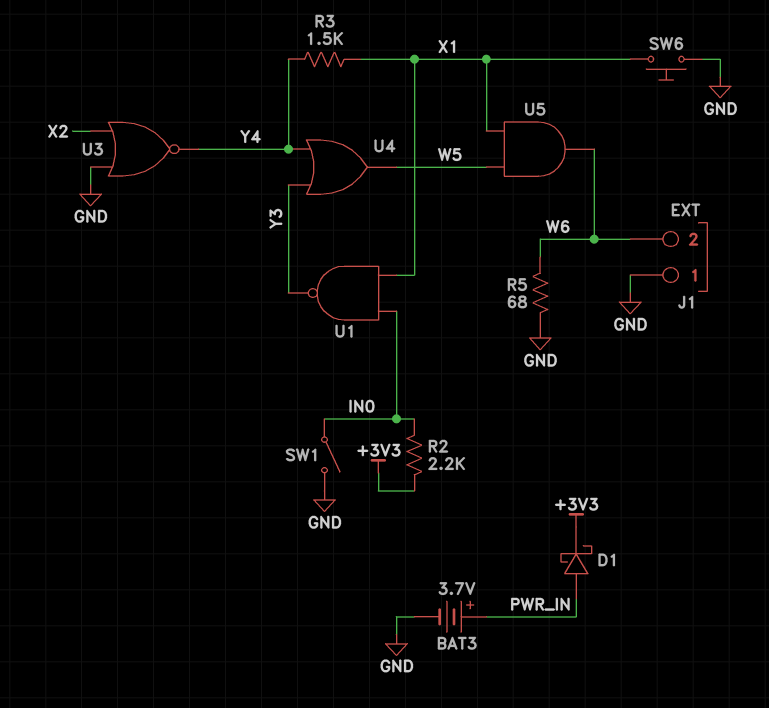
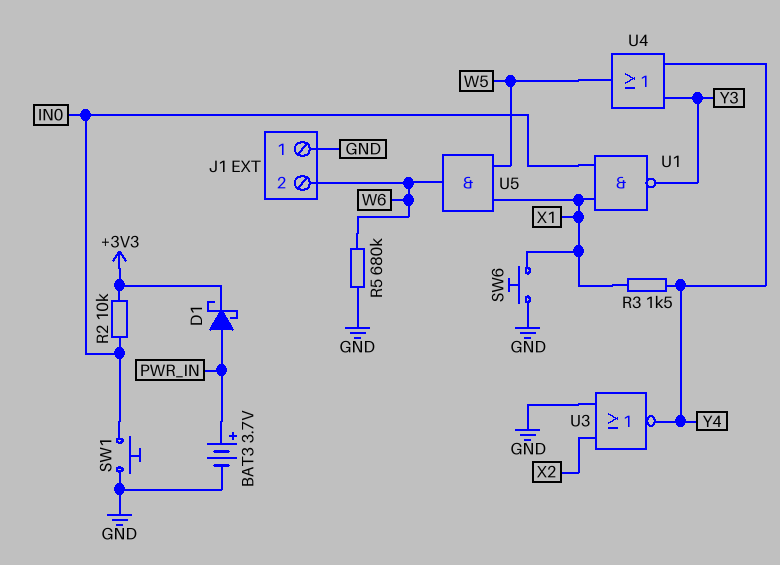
R2: 2.2k (+3V3, IN0) -> 10k (+3V3, IN0)
R5: 68 (GND, W6) -> 680k (GND, W6)
SW1: switch (GND, IN0) -> button (GND, IN0)

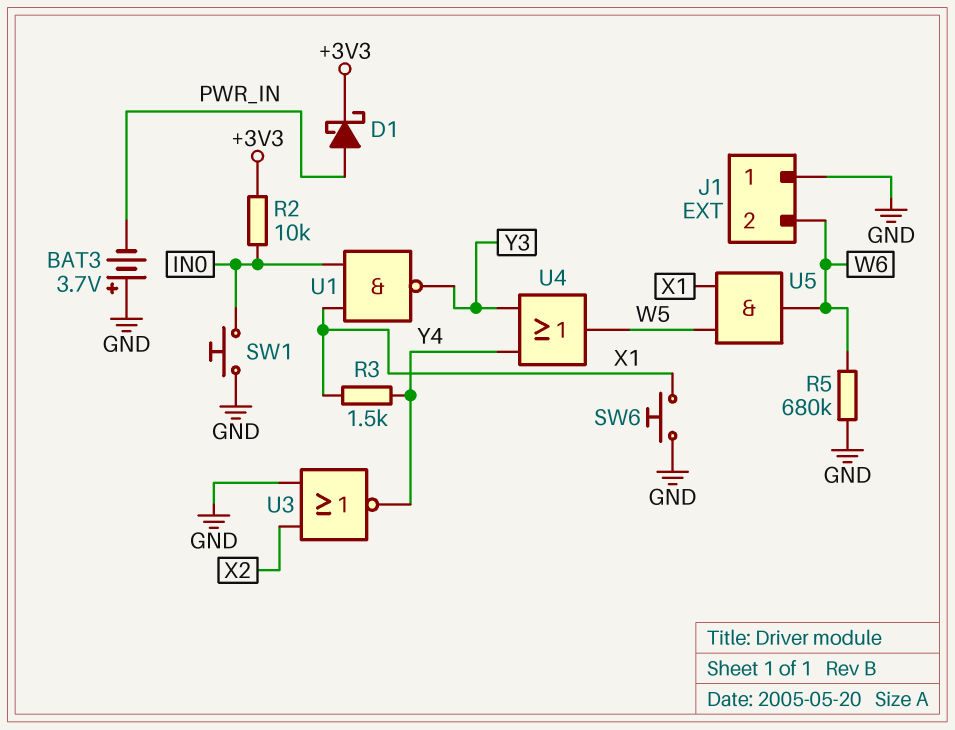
BAT3: 3.7V (plus PWR_IN, minus GND) -> 3.7V (plus GND, minus PWR_IN)

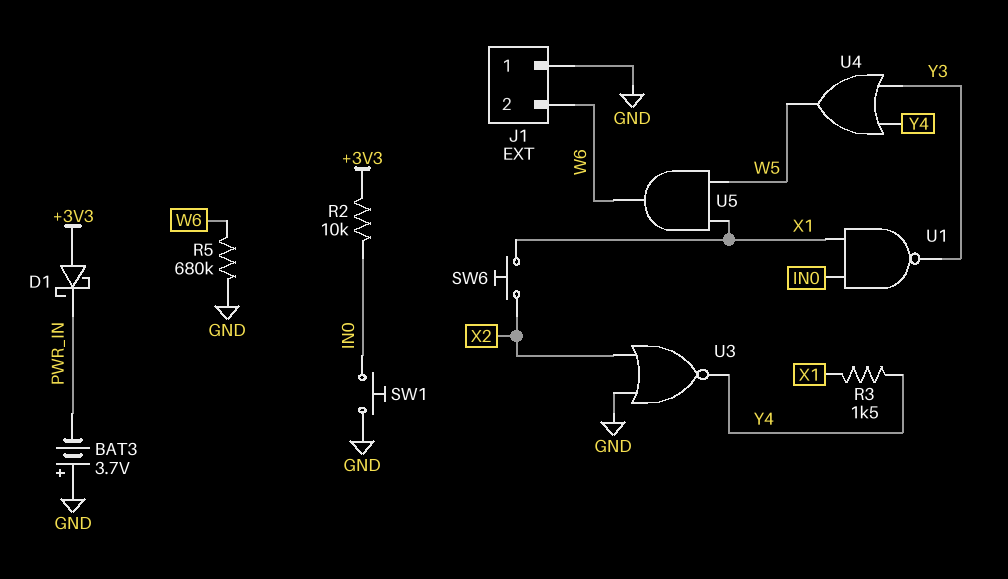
D1: schottky (A PWR_IN, K +3V3) -> schottky (A +3V3, K PWR_IN)
SW6: button (GND, X1) -> button (X1, X2)

